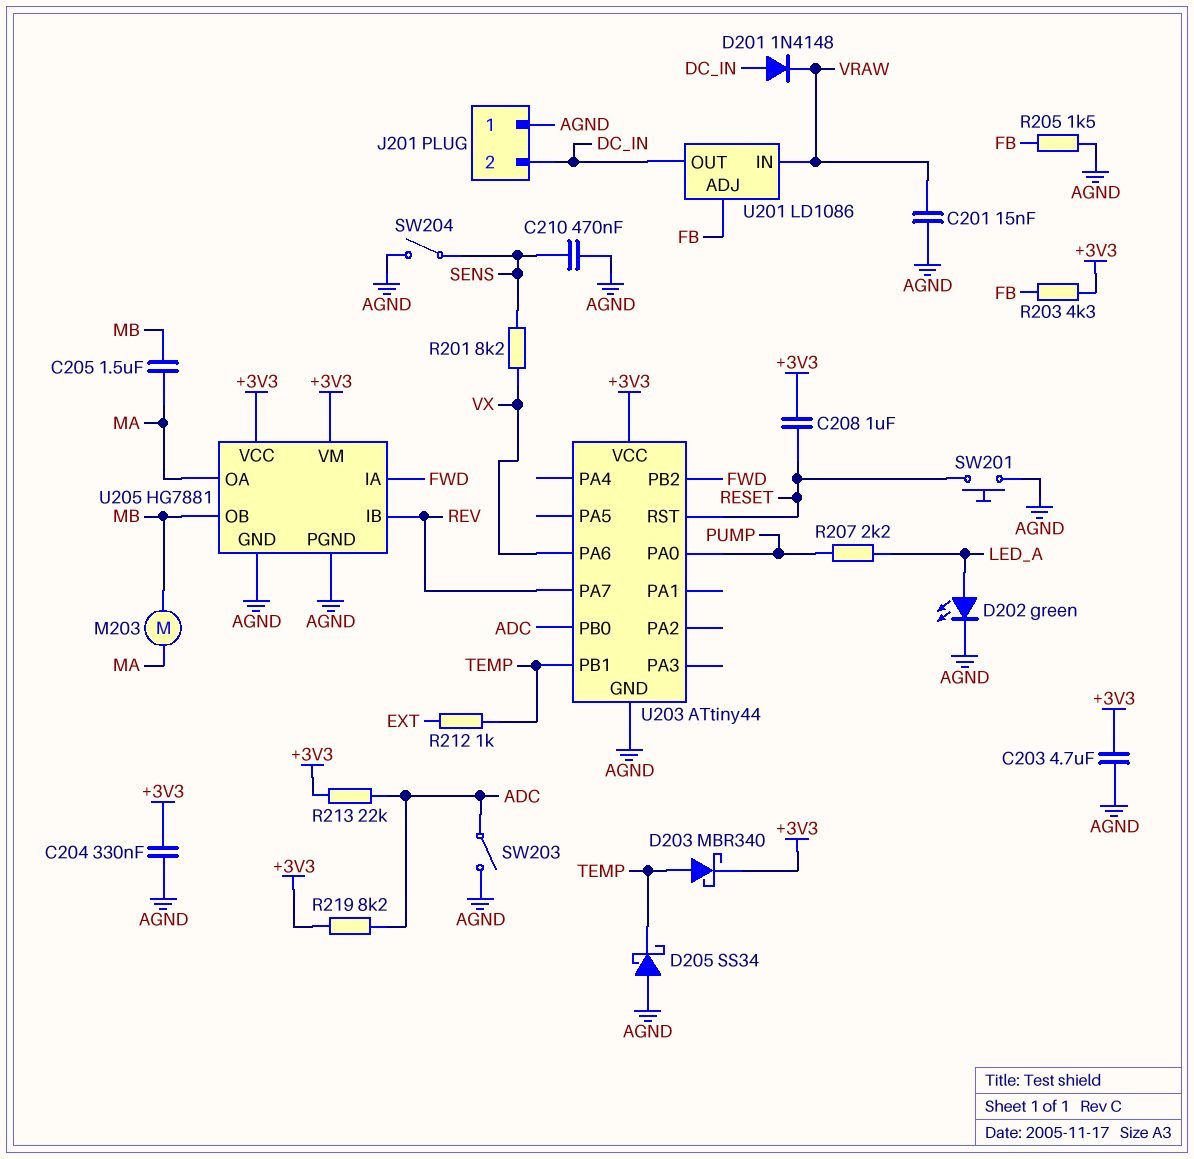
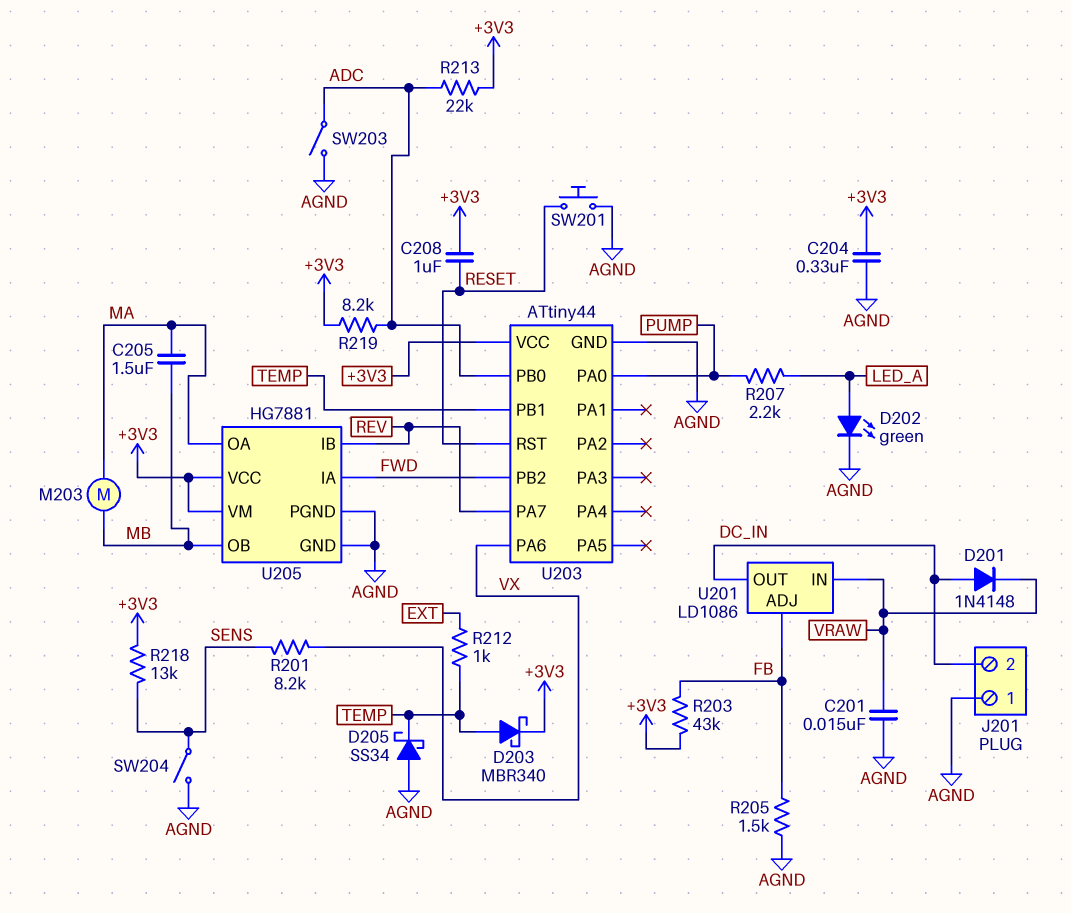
C203: 4.7uF (+3V3, AGND) -> none
C210: 470nF (AGND, SENS) -> none
R203: 4.3k (+3V3, FB) -> 43k (+3V3, FB)
R218: none -> 13k (+3V3, SENS)

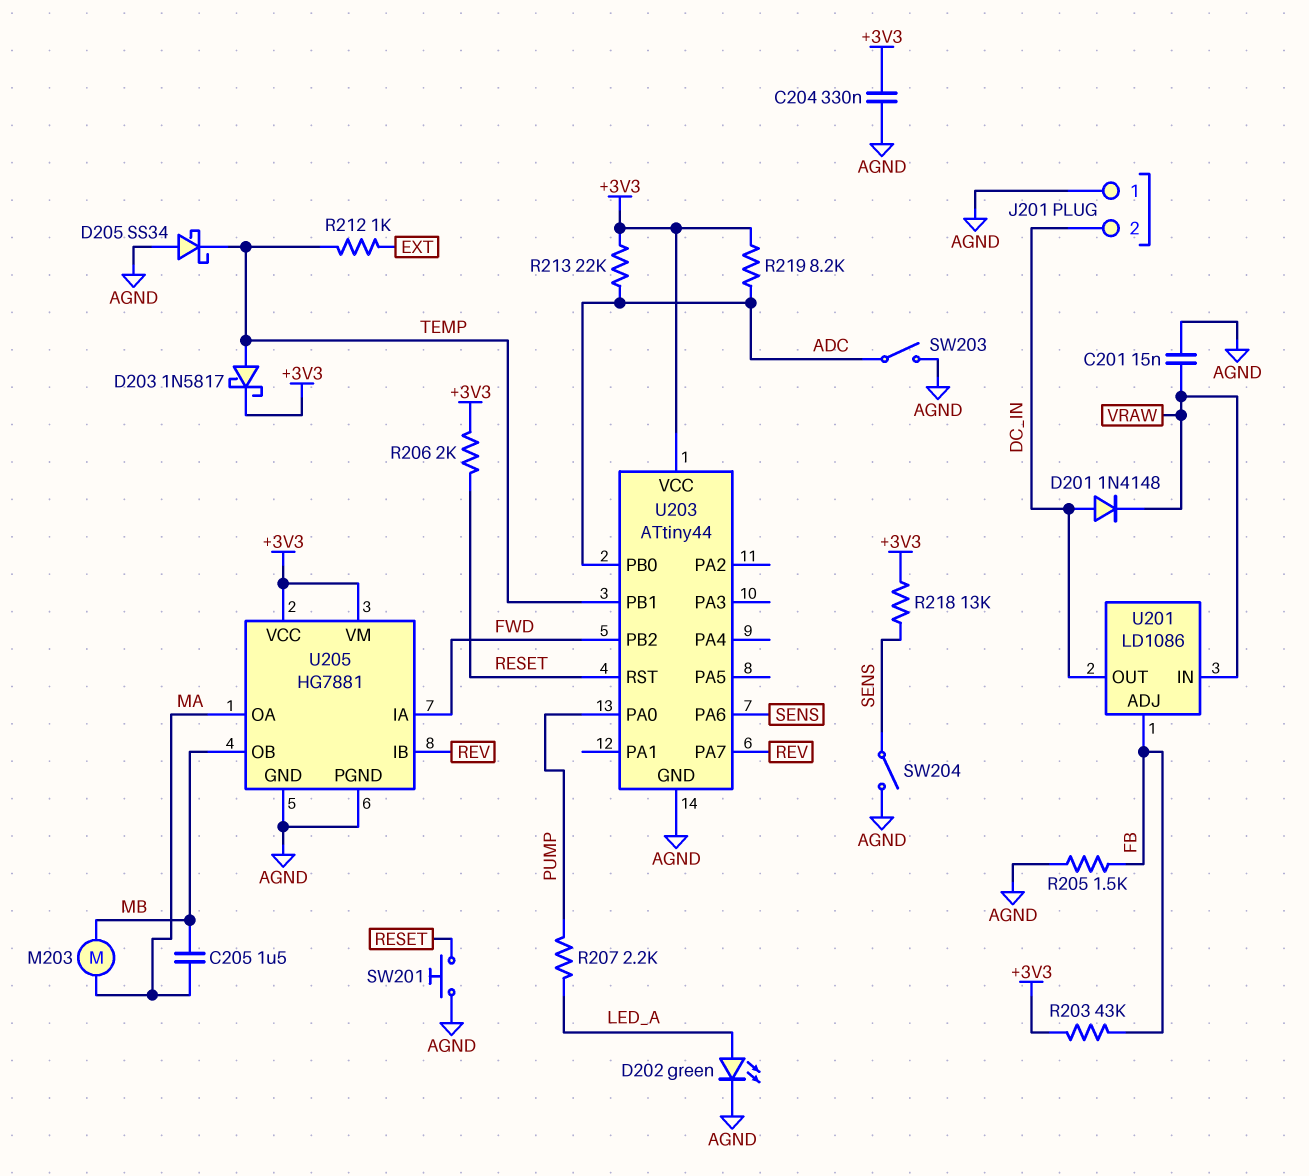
C208: 1uF (+3V3, RESET) -> none
D203: schottky MBR340 (A TEMP, K +3V3) -> schottky 1N5817 (A TEMP, K +3V3)
R201: 8.2k (SENS, VX) -> none
R206: none -> 2k (+3V3, RESET)
U203 pin PA6: VX -> SENS

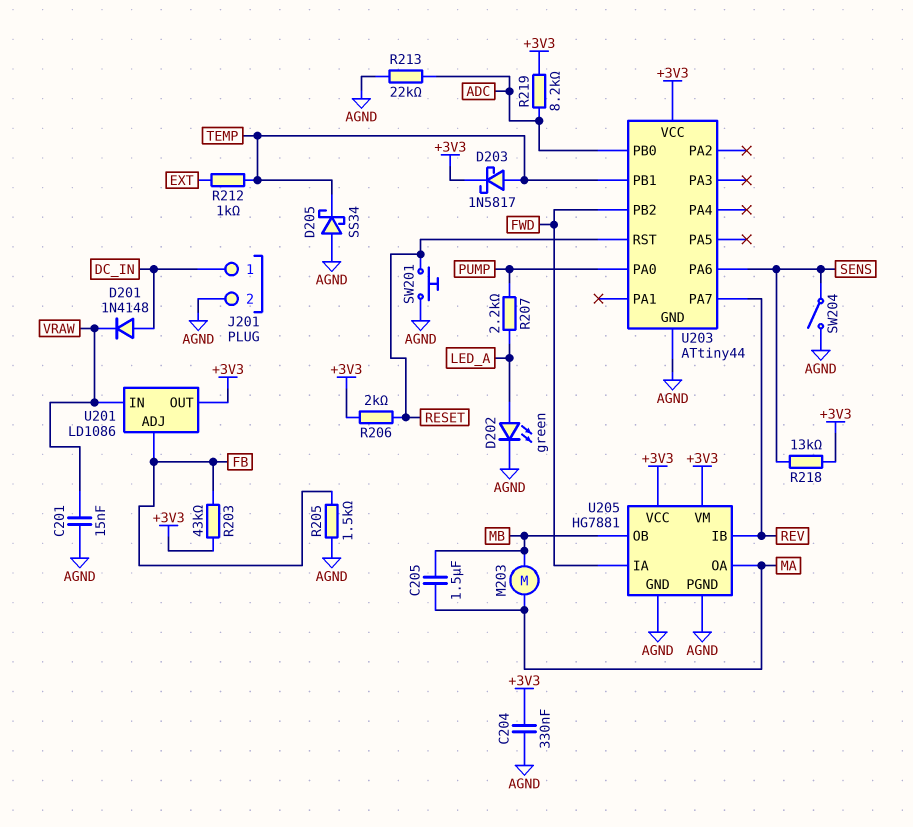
J201 pin 1: AGND -> DC_IN
J201 pin 2: DC_IN -> AGND
R213: 22k (+3V3, ADC) -> 22k (ADC, AGND)
SW203: switch (ADC, AGND) -> none
U201 pin OUT: DC_IN -> +3V3

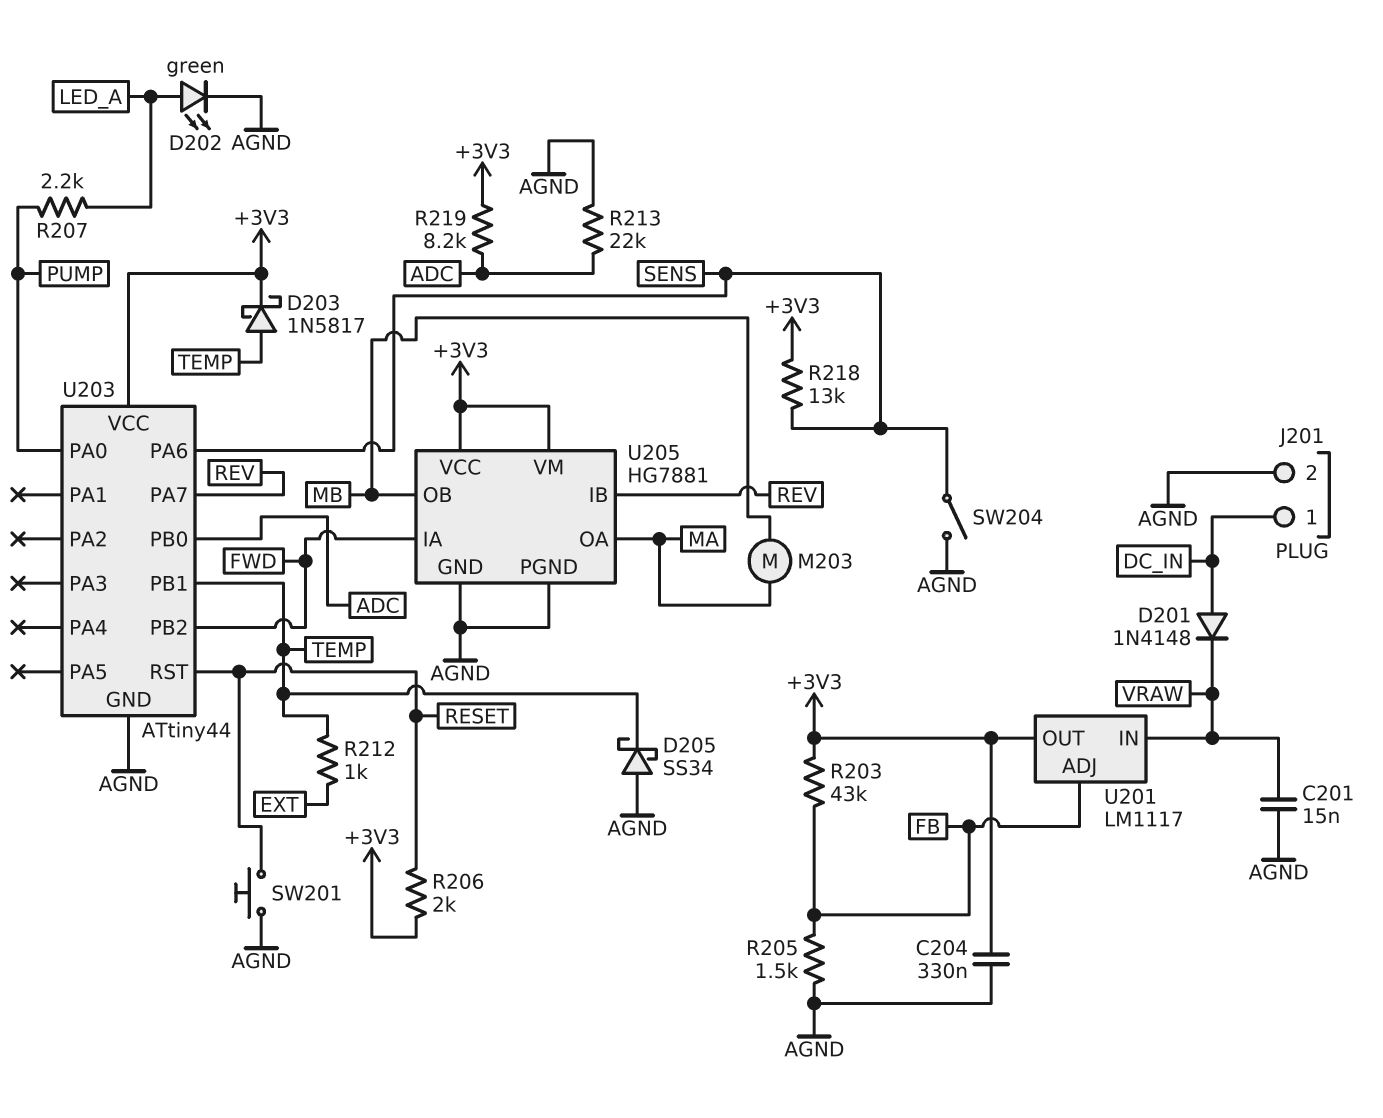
C205: 1.5uF (MA, MB) -> none
U201: LD1086 -> LM1117

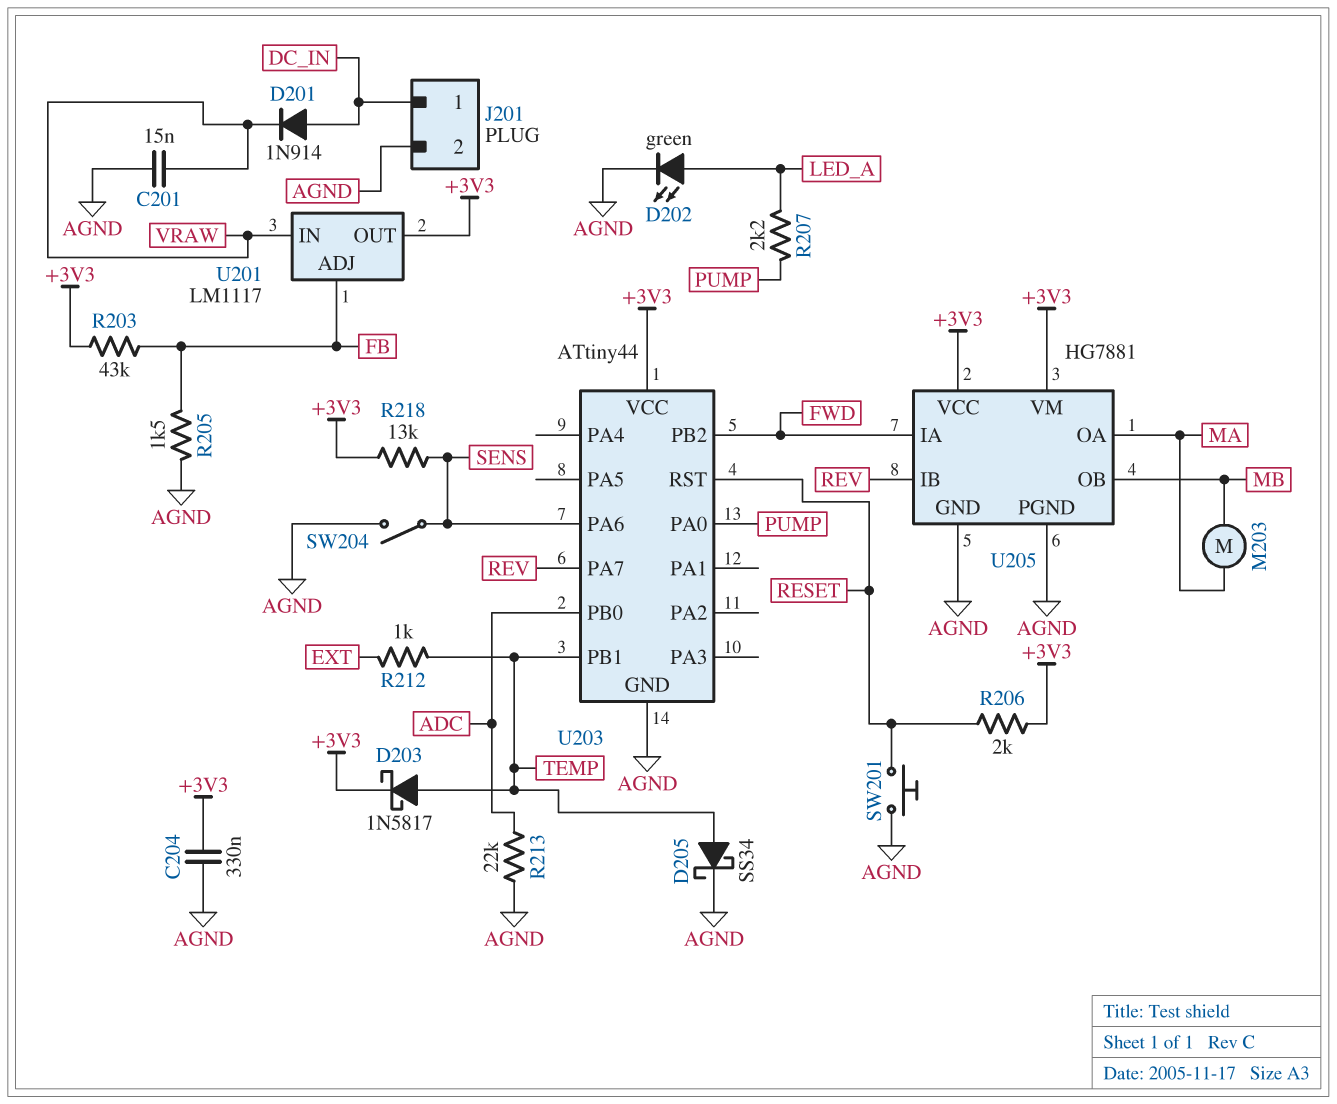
D201: diode 1N4148 (A DC_IN, K VRAW) -> diode 1N914 (A DC_IN, K VRAW)
D205: schottky SS34 (A AGND, K TEMP) -> schottky SS34 (A TEMP, K AGND)
R219: 8.2k (+3V3, ADC) -> none

